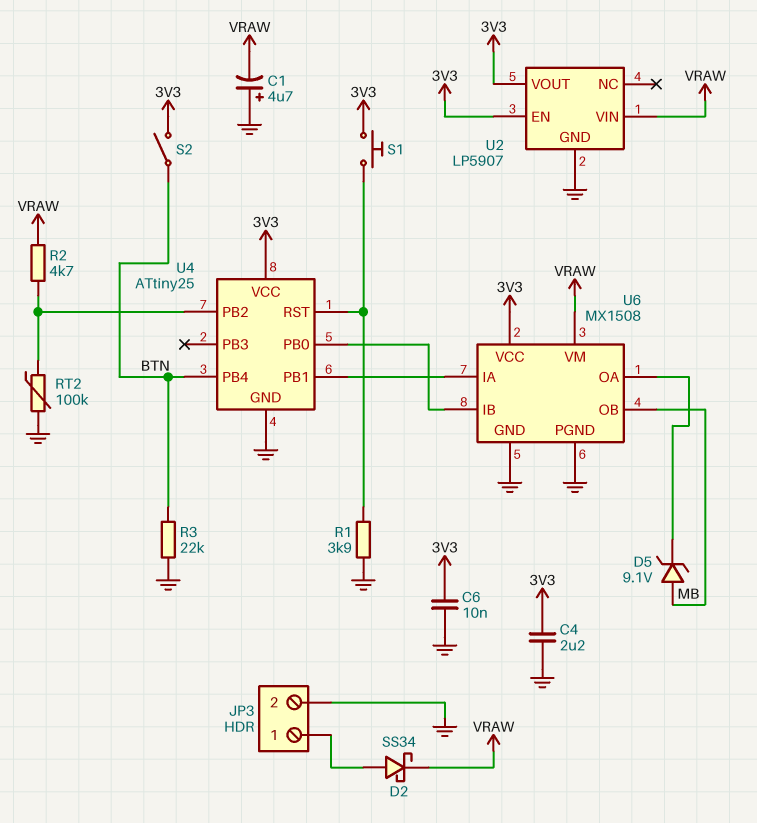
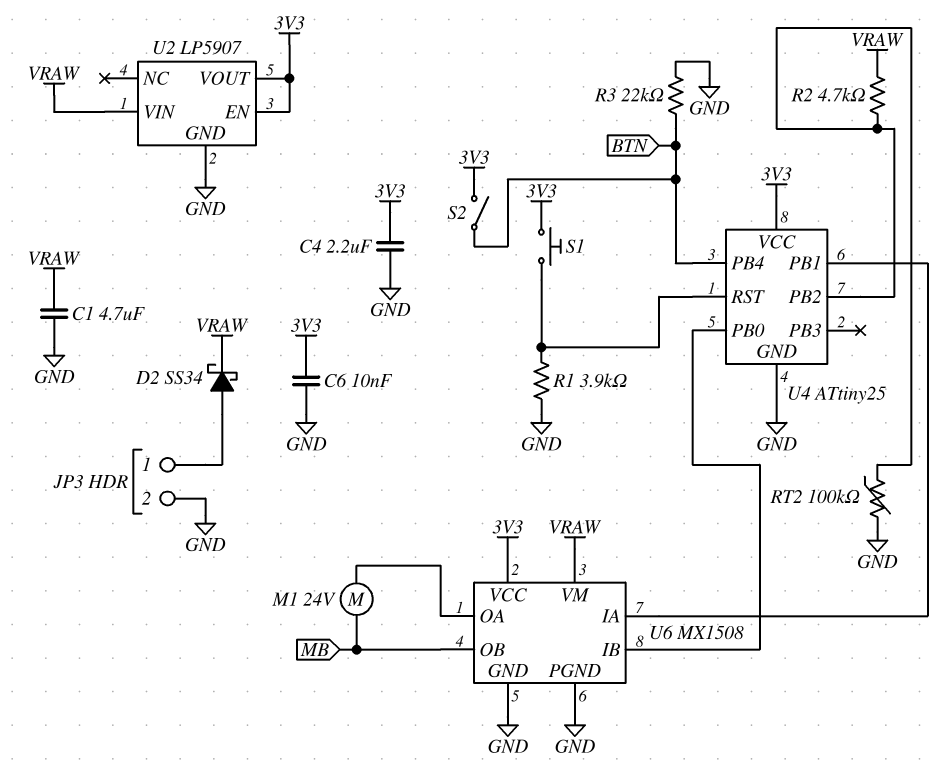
C1: 4.7uF (plus GND, minus VRAW) -> 4.7uF (GND, VRAW)
D5: zener 9.1V (A MB, K U6/OA) -> none
M1: none -> motor 24V (MB, U6/OA)

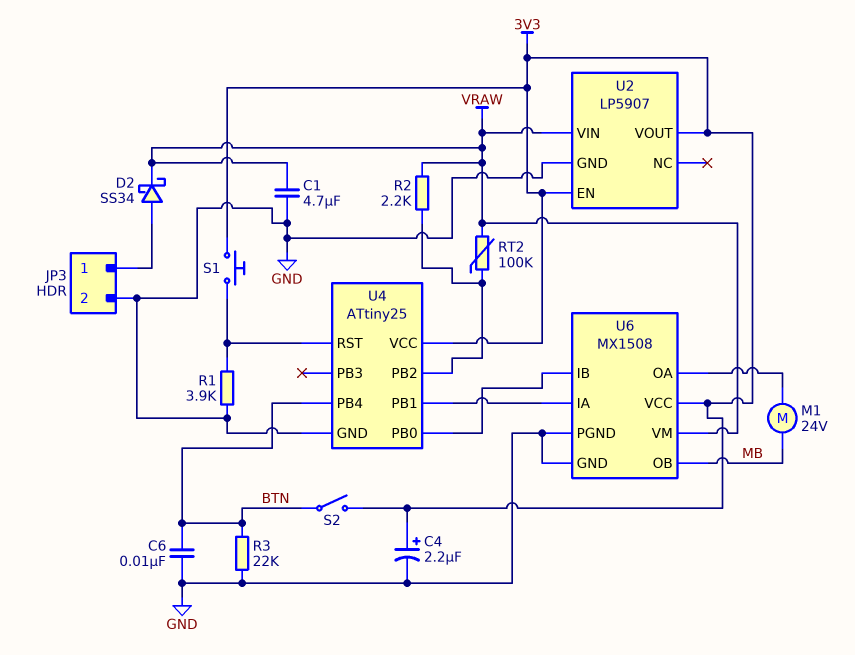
C4: 2.2uF (3V3, GND) -> 2.2uF (plus 3V3, minus GND)
C6: 10nF (3V3, GND) -> 10nF (BTN, GND)
R2: 4.7k (U4/PB2, VRAW) -> 2.2k (U4/PB2, VRAW)
RT2: 100k (GND, U4/PB2) -> 100k (U4/PB2, VRAW)

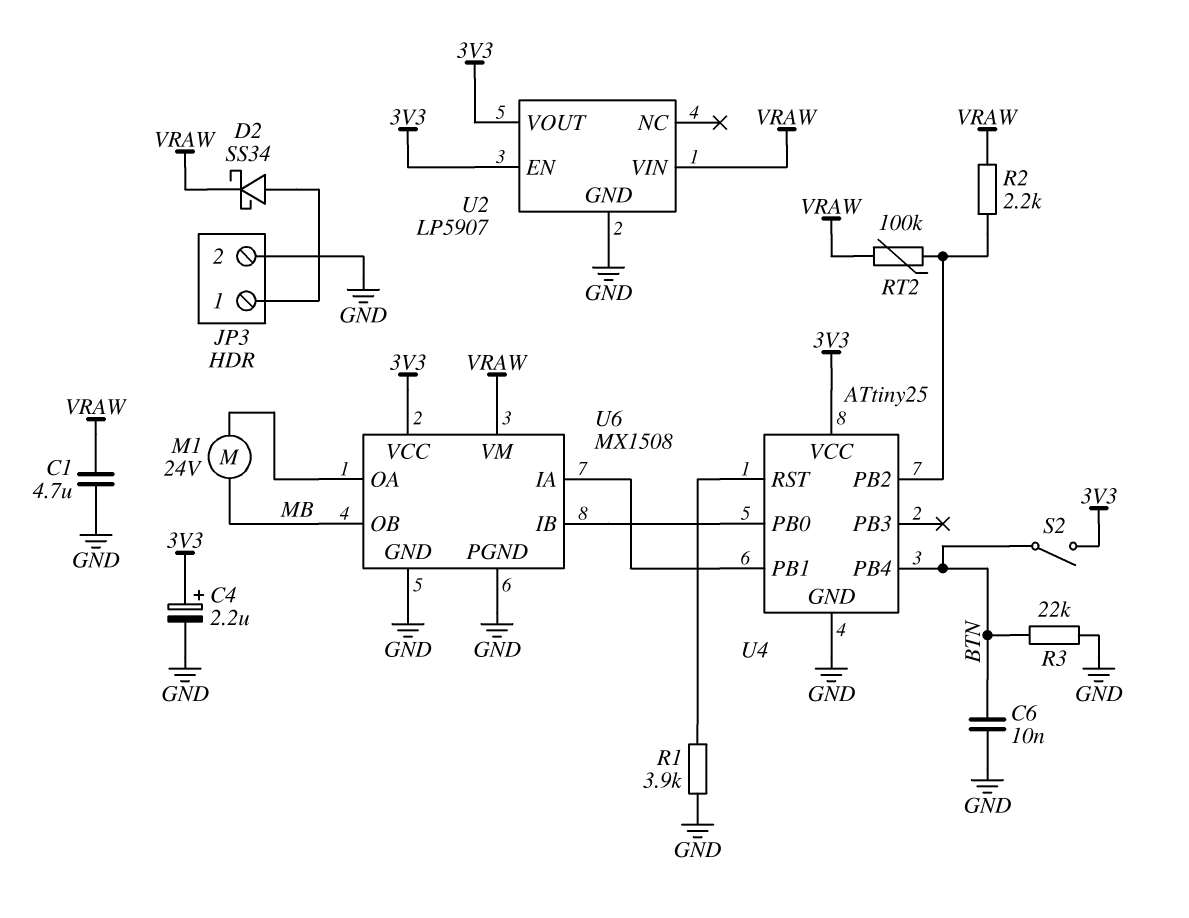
S1: button (3V3, U4/RST) -> none

